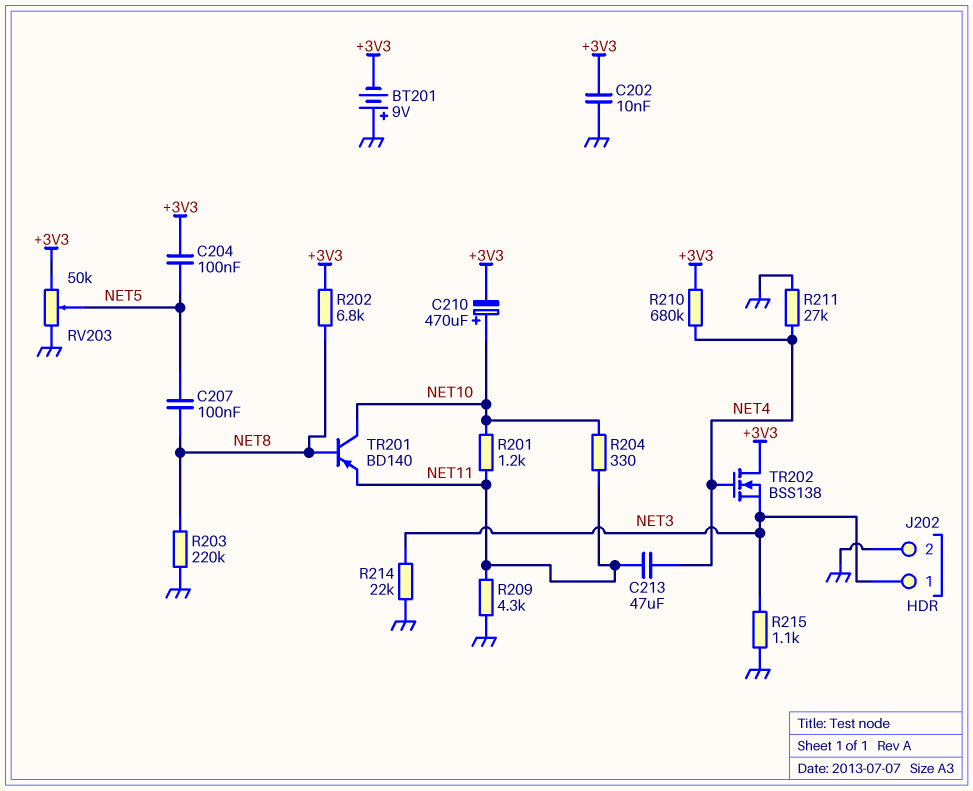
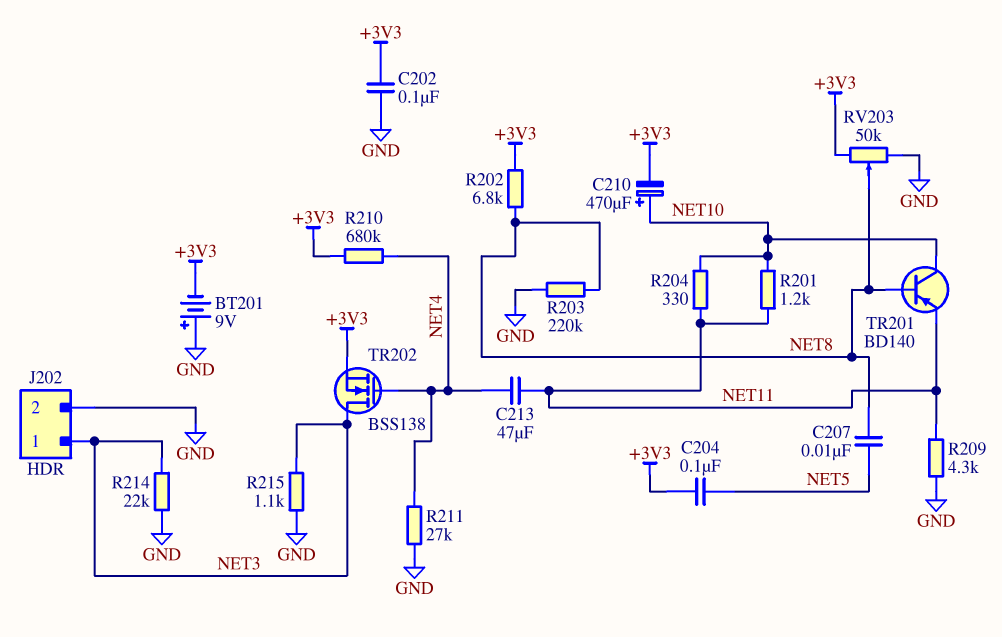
C202: 10nF (+3V3, GND) -> 100nF (+3V3, GND)
C207: 100nF (NET5, NET8) -> 10nF (NET5, NET8)
RV203: 50k (+3V3, GND, wiper NET5) -> 50k (+3V3, GND, wiper NET8)
TR202: NMOS BSS138 (G NET4, D +3V3, S NET3) -> NMOS BSS138 (G NET4, D NET3, S +3V3)

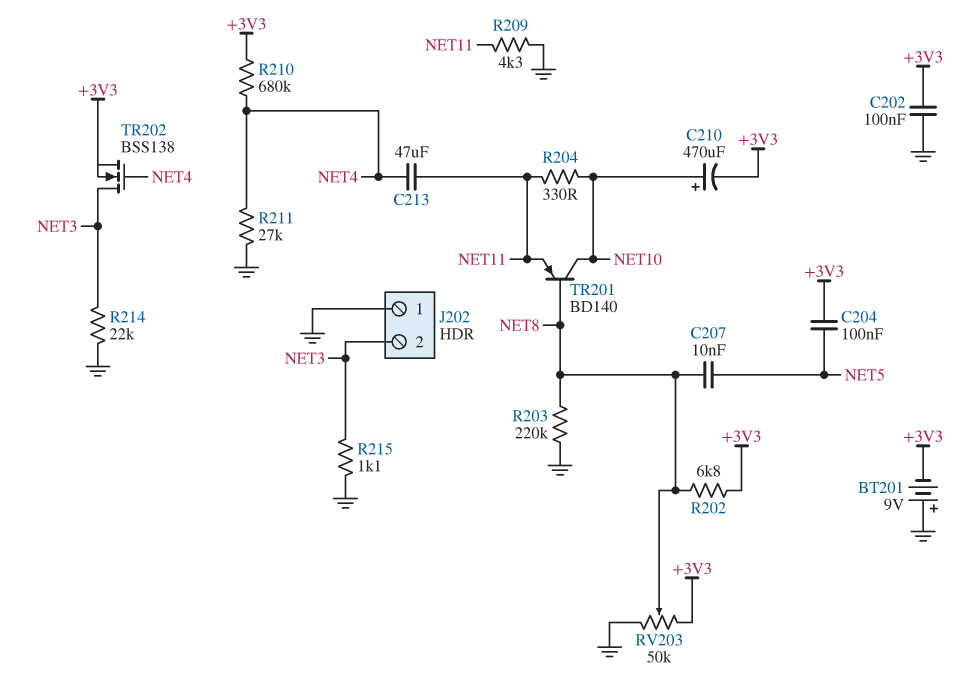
J202 pin 1: NET3 -> GND
J202 pin 2: GND -> NET3
R201: 1.2k (NET10, NET11) -> none

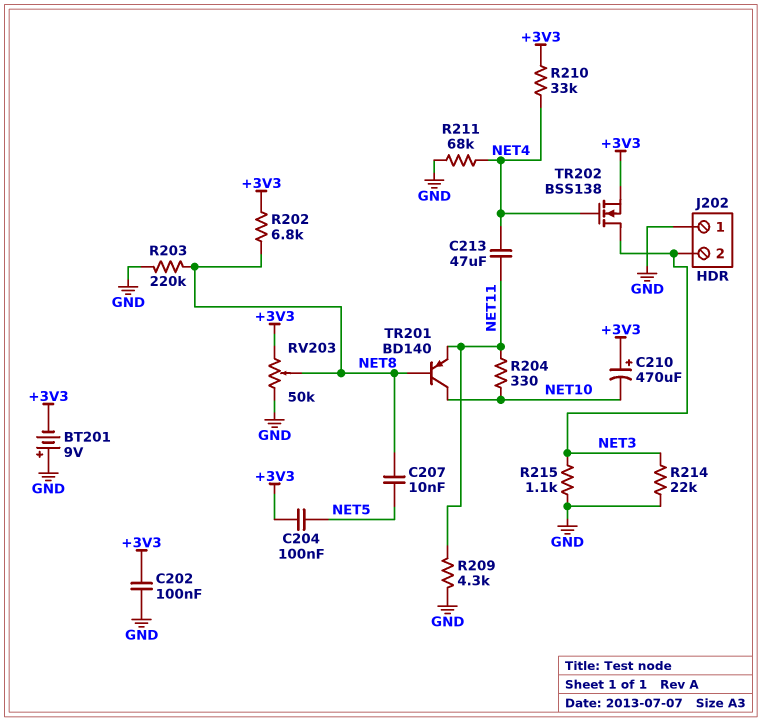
C210: 470uF (plus NET10, minus +3V3) -> 470uF (plus +3V3, minus NET10)
R210: 680k (+3V3, NET4) -> 33k (+3V3, NET4)
R211: 27k (GND, NET4) -> 68k (GND, NET4)

